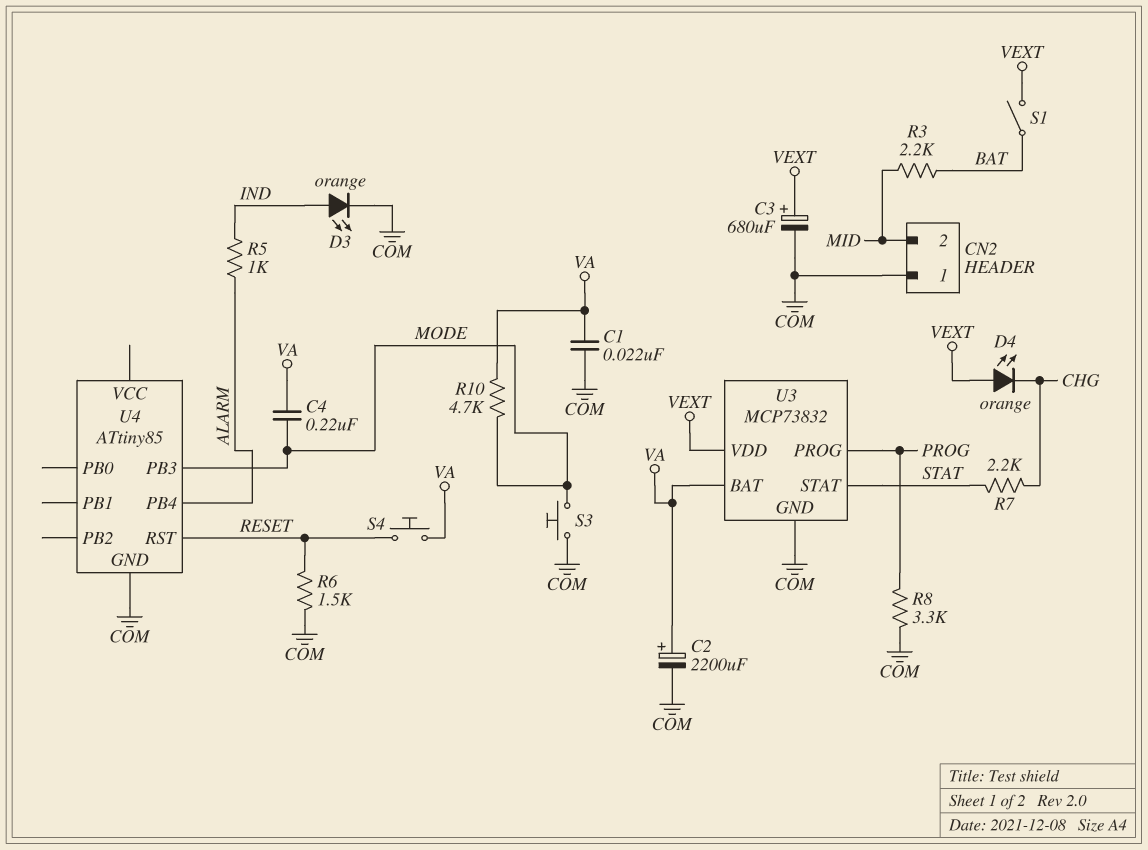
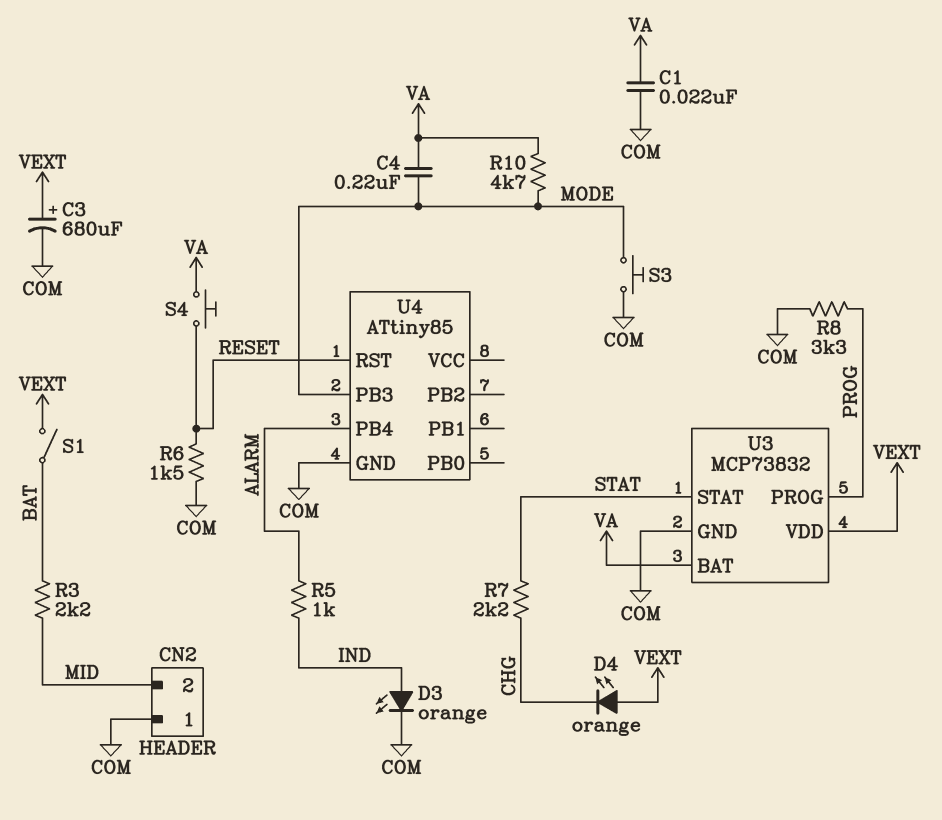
C2: 2200uF (plus VA, minus COM) -> none

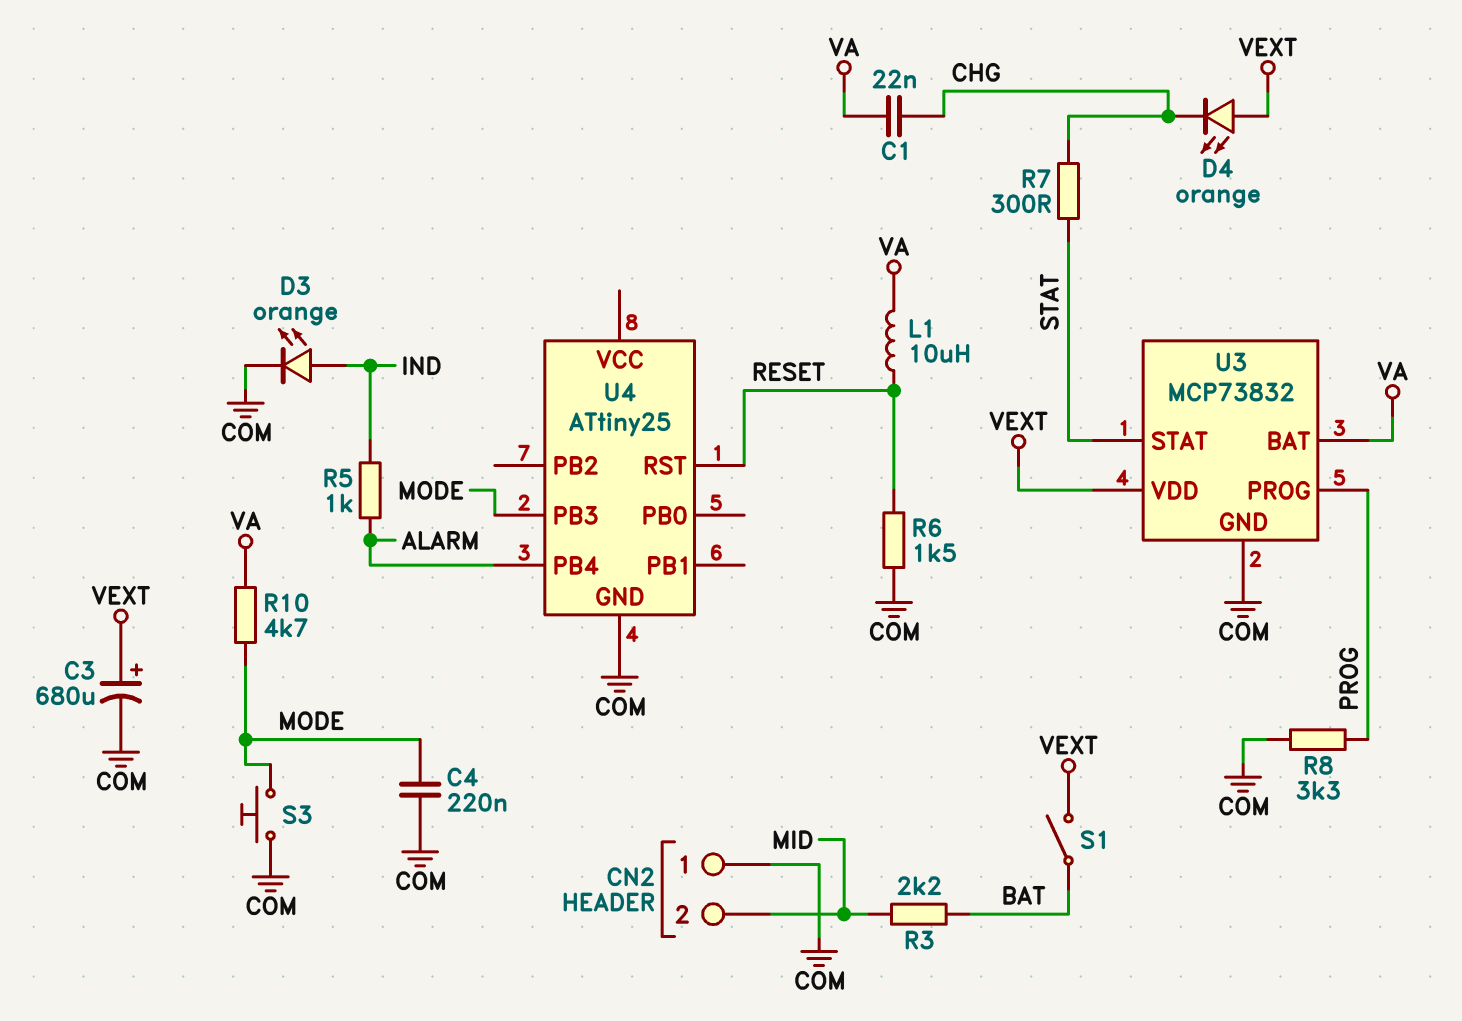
C1: 22nF (COM, VA) -> 22nF (CHG, VA)
C4: 220nF (MODE, VA) -> 220nF (COM, MODE)
L1: none -> 10uH (RESET, VA)
R7: 2.2k (CHG, STAT) -> 300 (CHG, STAT)
S4: button (RESET, VA) -> none
U4: ATtiny85 -> ATtiny25

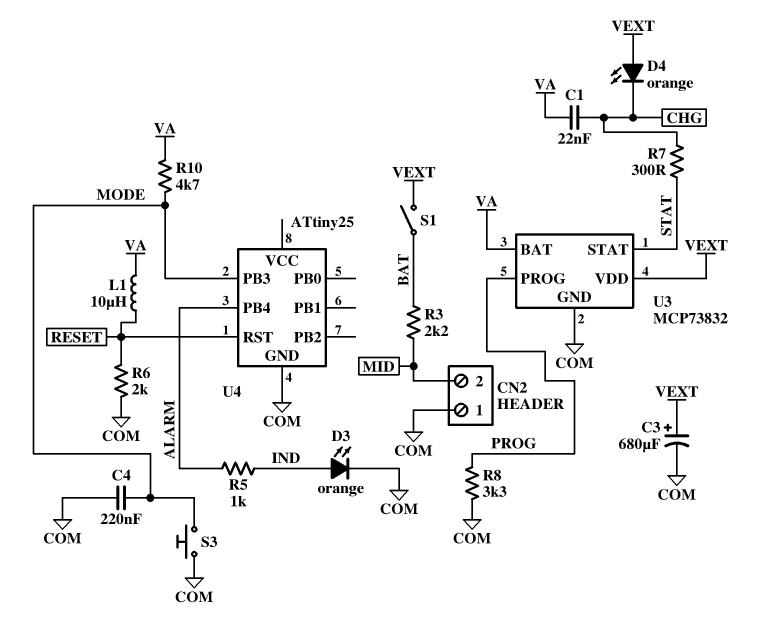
R6: 1.5k (COM, RESET) -> 2k (COM, RESET)

